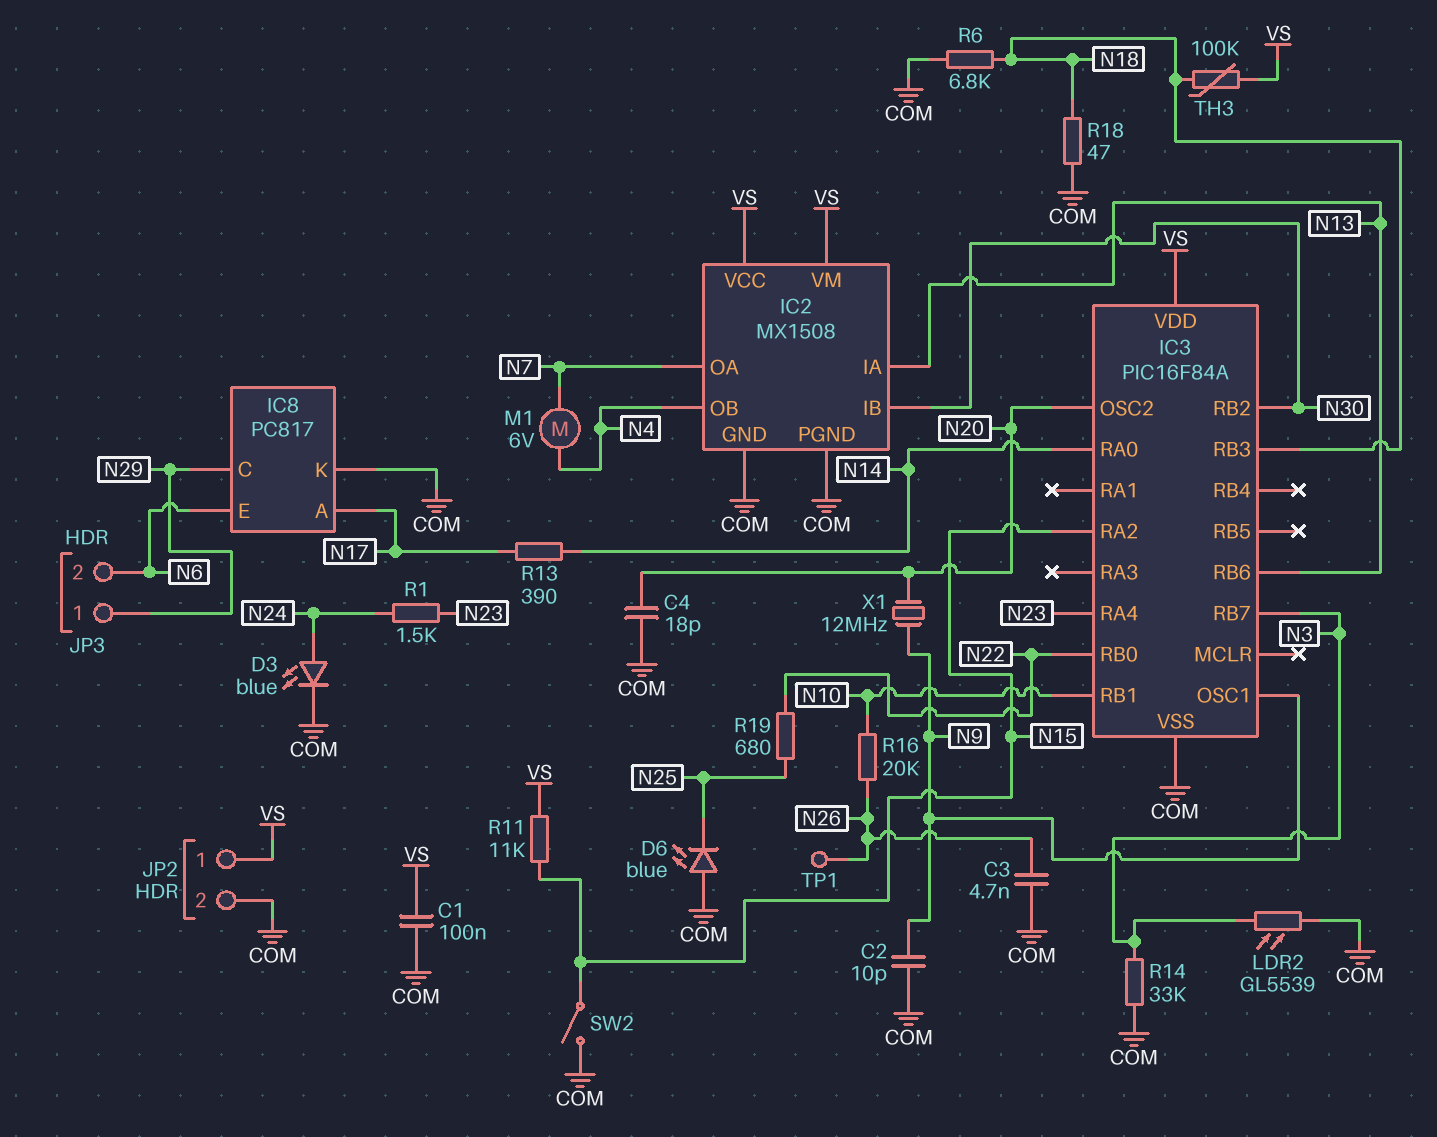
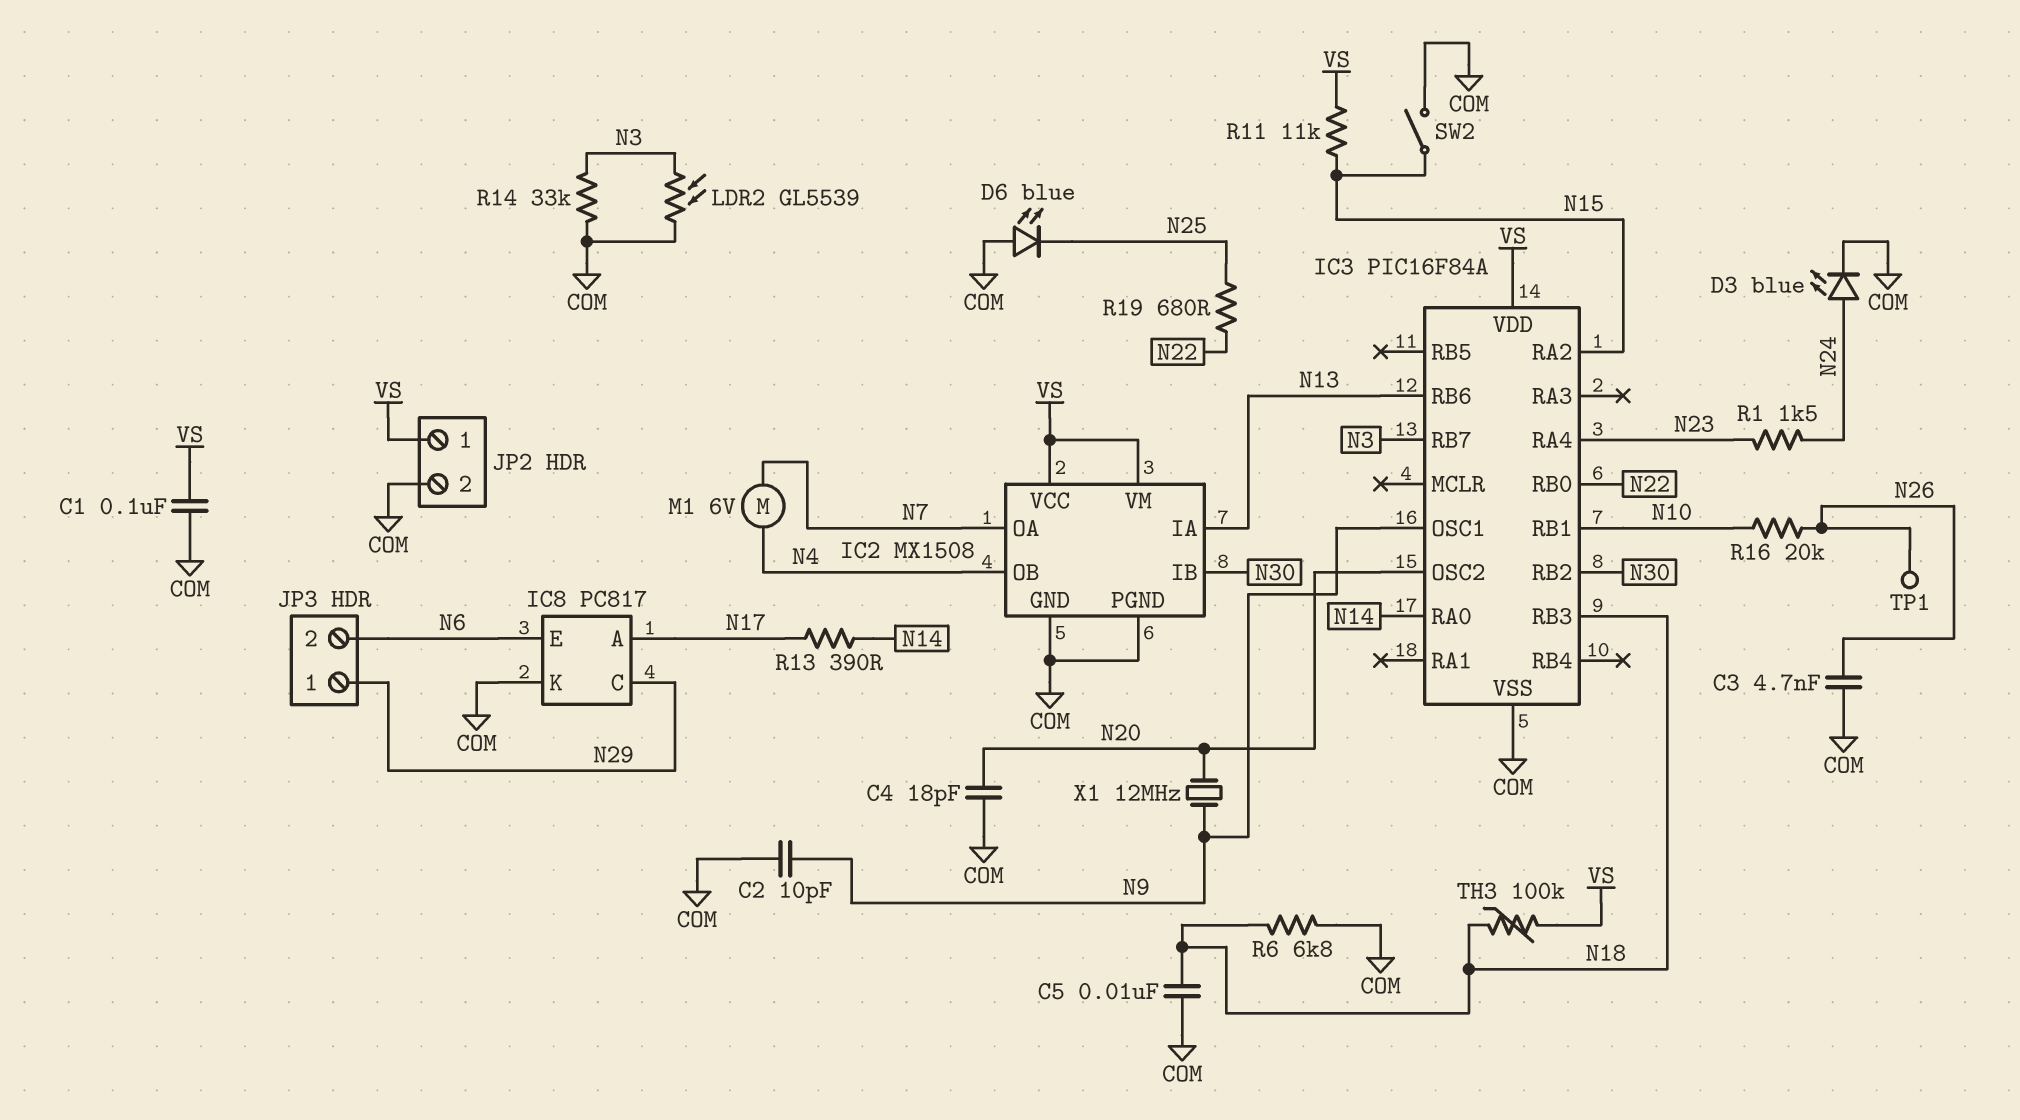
C5: none -> 10nF (COM, N18)
R18: 47 (COM, N18) -> none

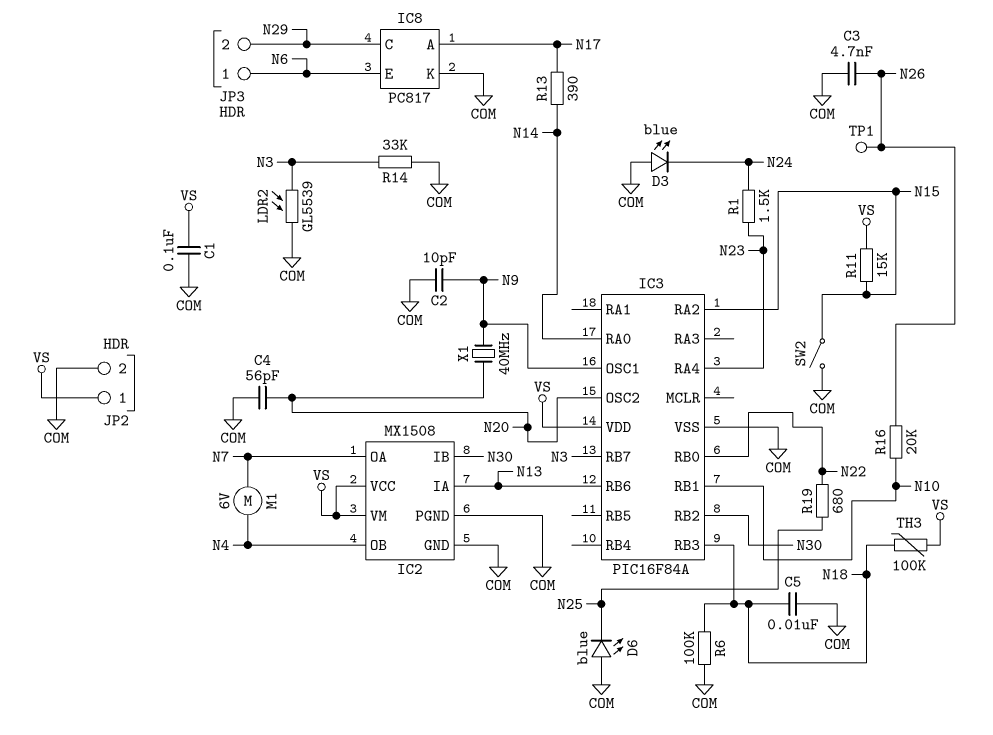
C4: 18pF (COM, N20) -> 56pF (COM, N20)
D3: LED blue (A N24, K COM) -> LED blue (A COM, K N24)
JP3 pin 1: N29 -> N6
JP3 pin 2: N6 -> N29
R6: 6.8k (COM, N18) -> 100k (COM, N18)
R11: 11k (N15, VS) -> 15k (N15, VS)
X1: 12MHz (N9, N20) -> 40MHz (N9, N20)

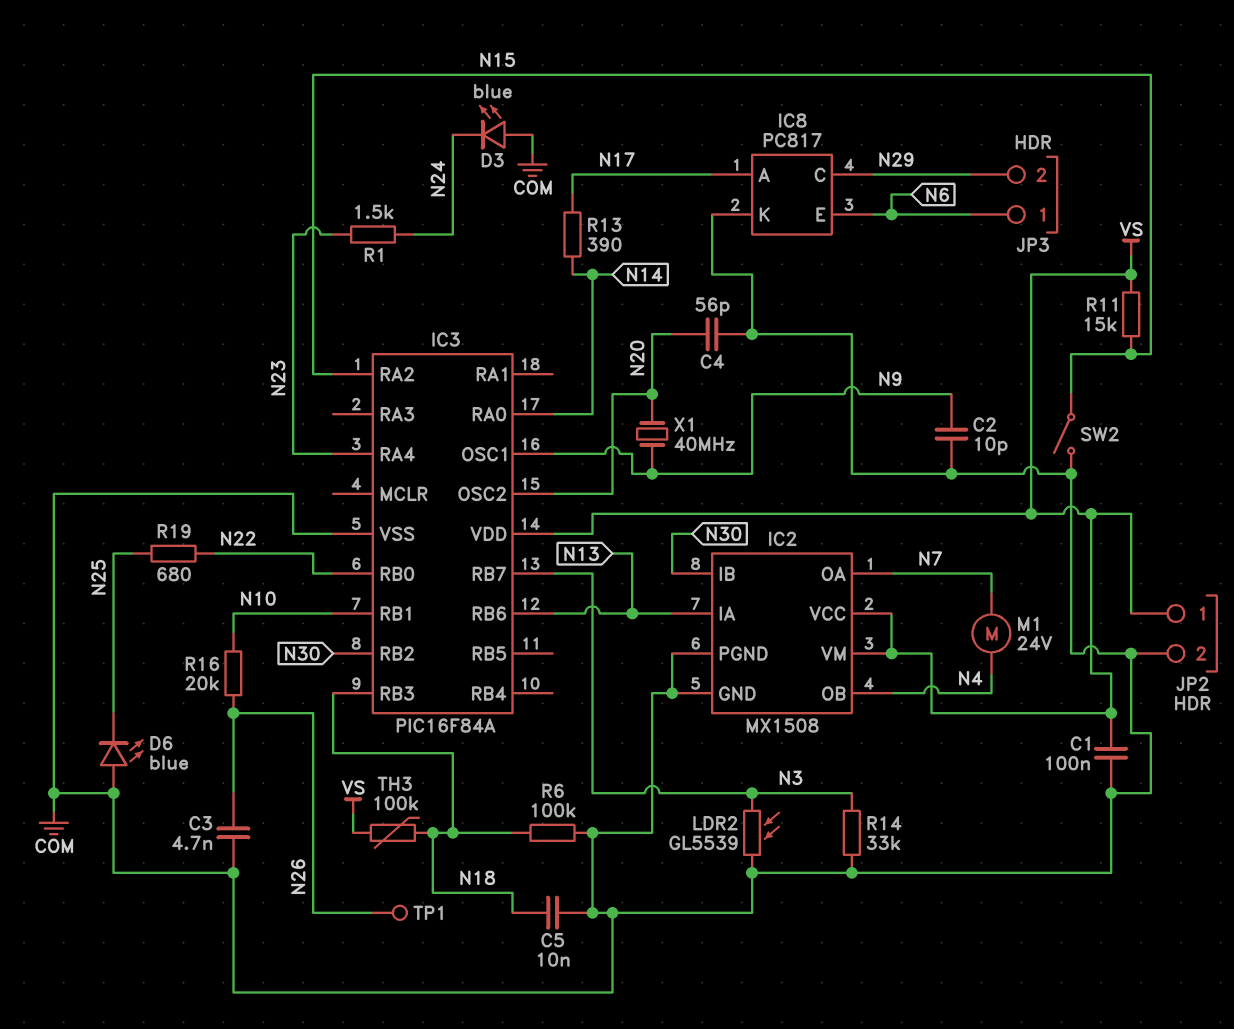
M1: motor 6V (N4, N7) -> motor 24V (N4, N7)

